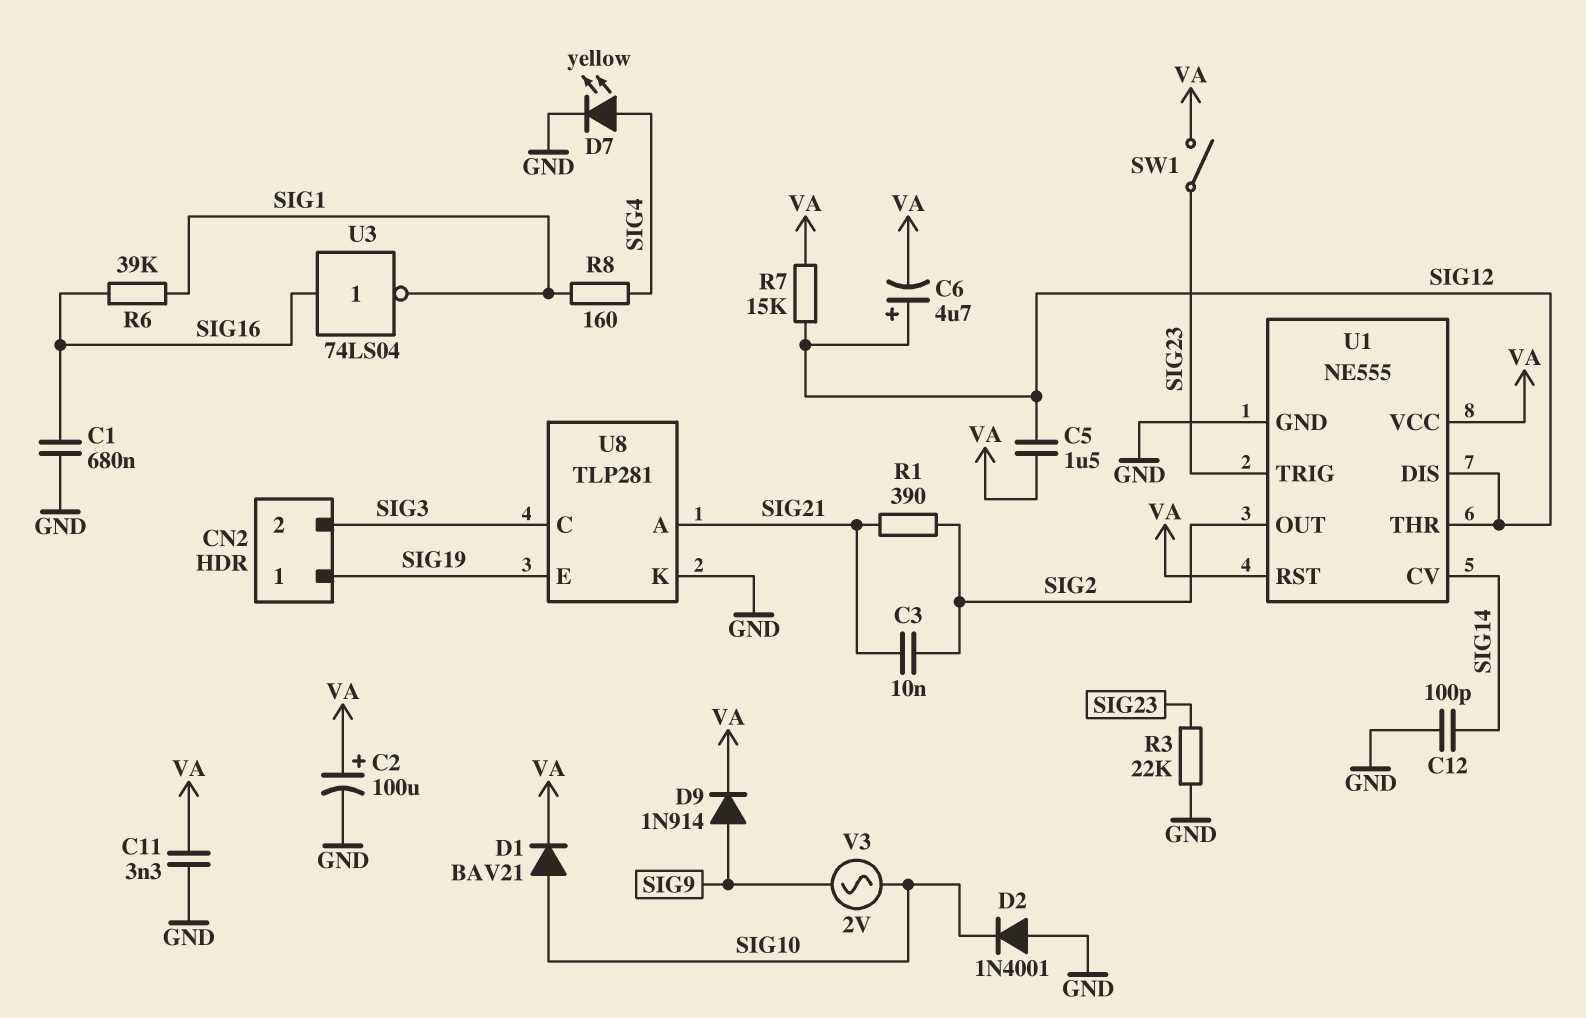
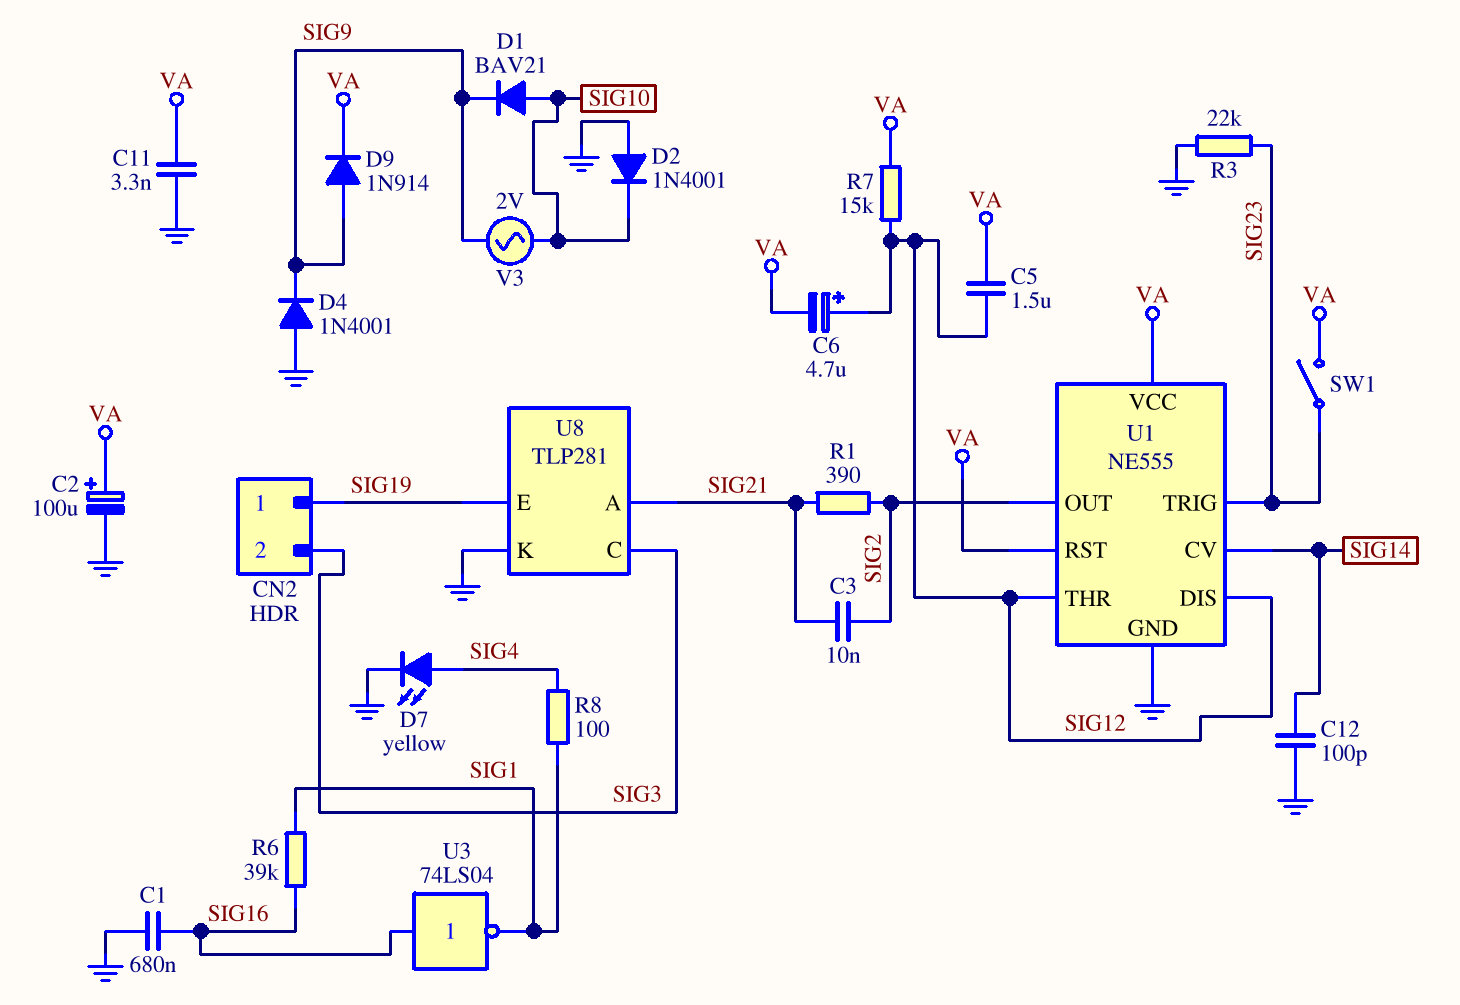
D1: diode BAV21 (A SIG10, K VA) -> diode BAV21 (A SIG10, K SIG9)
D4: none -> diode 1N4001 (A GND, K SIG9)
R8: 160 (SIG1, SIG4) -> 100 (SIG1, SIG4)

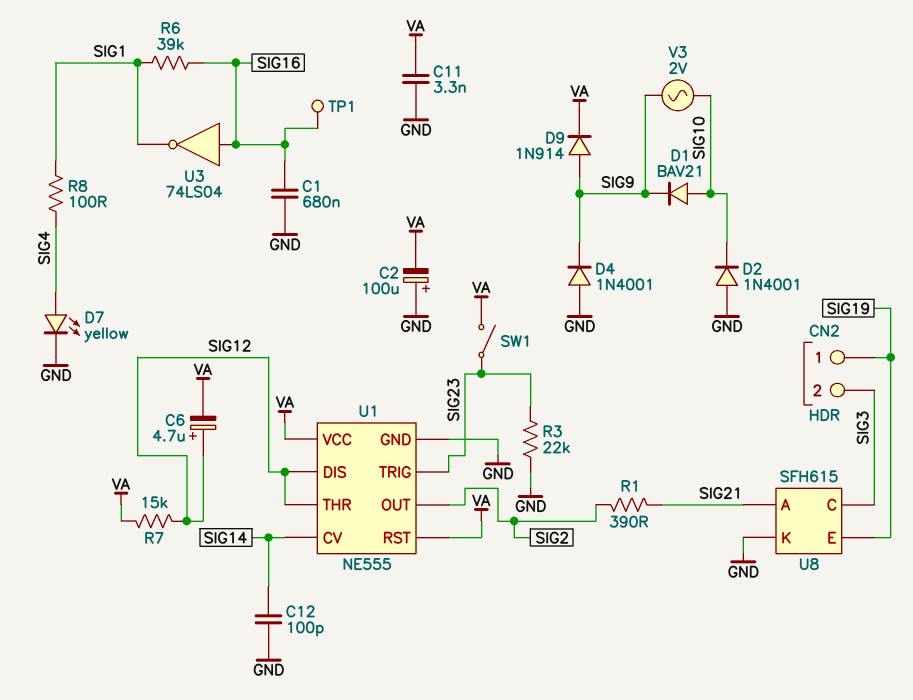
C2: 100uF (plus VA, minus GND) -> 100uF (plus GND, minus VA)
C3: 10nF (SIG2, SIG21) -> none
C5: 1.5uF (SIG12, VA) -> none
TP1: none -> test point (SIG16)
U8: TLP281 -> SFH615

